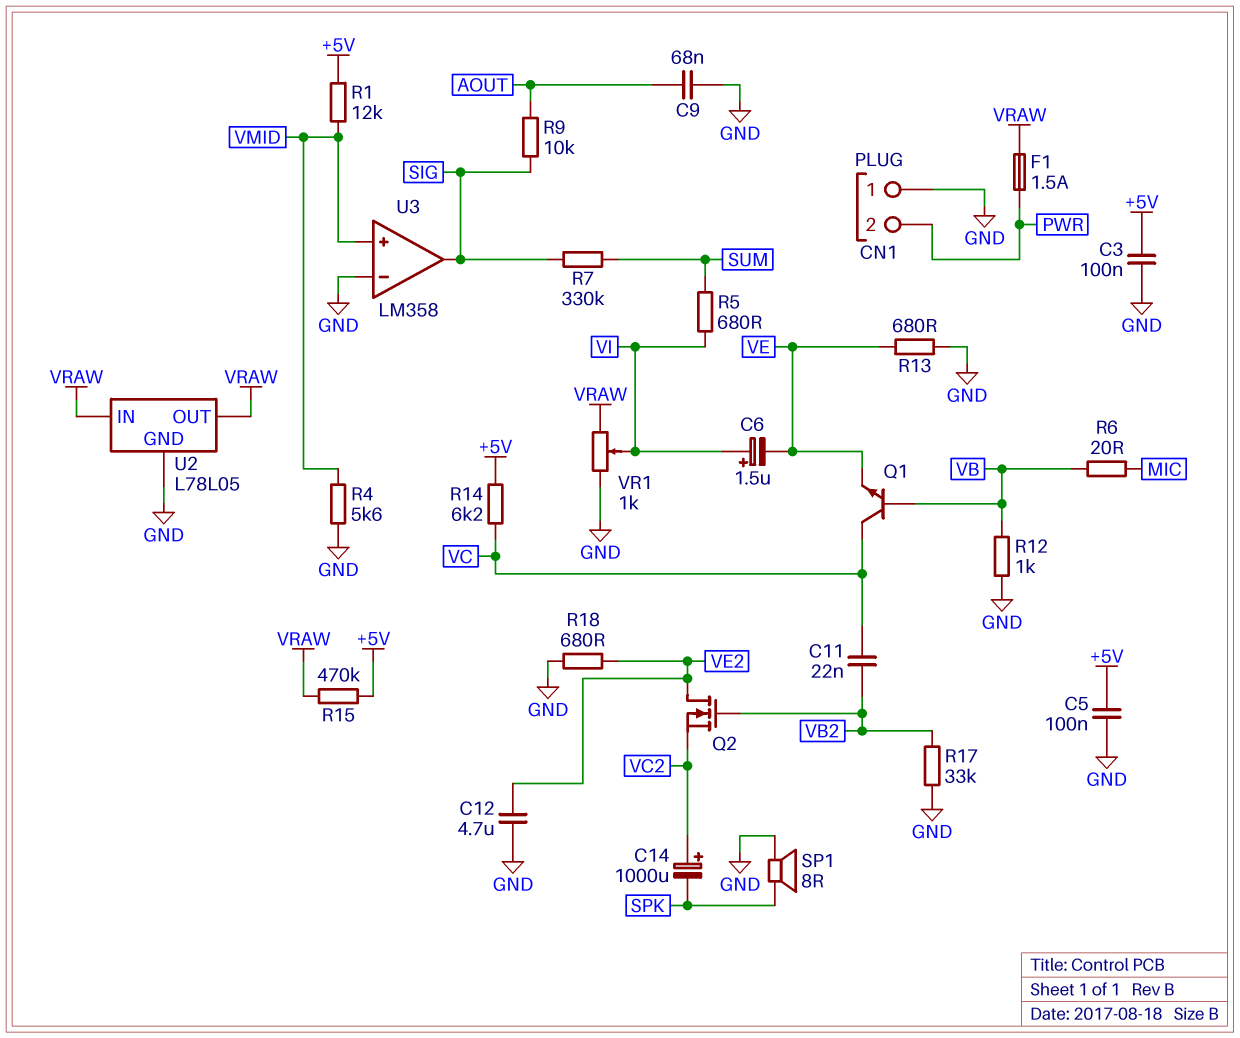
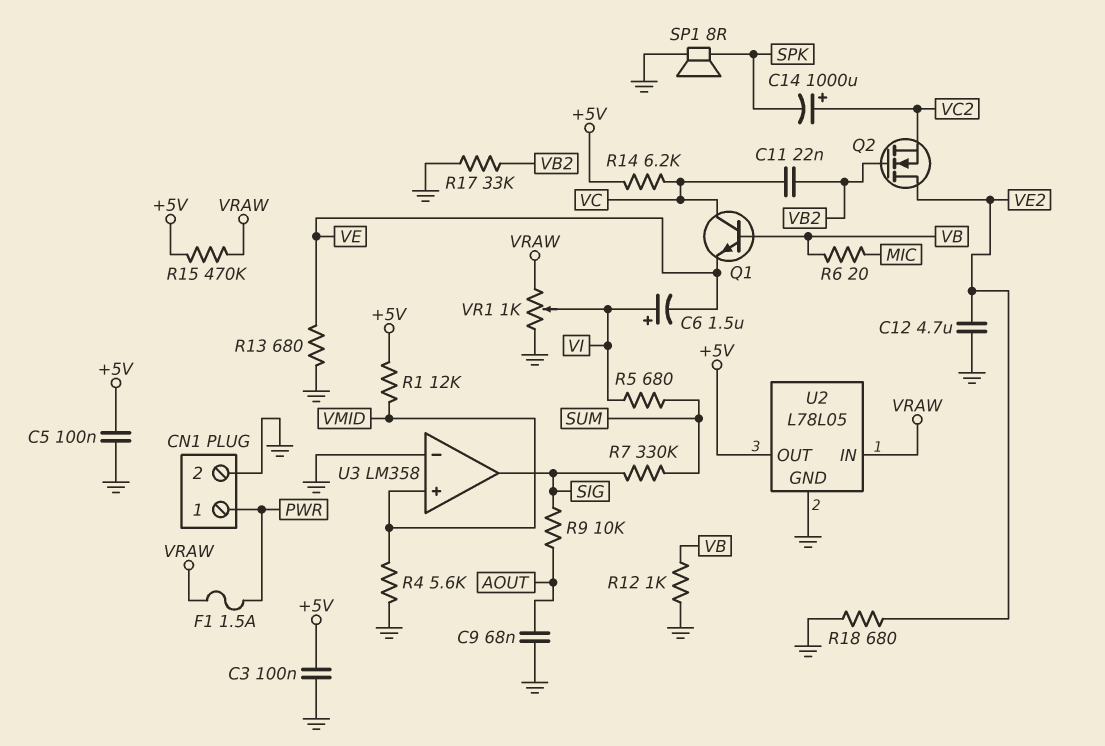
CN1 pin 1: GND -> PWR
CN1 pin 2: PWR -> GND
U2 pin OUT: VRAW -> +5V

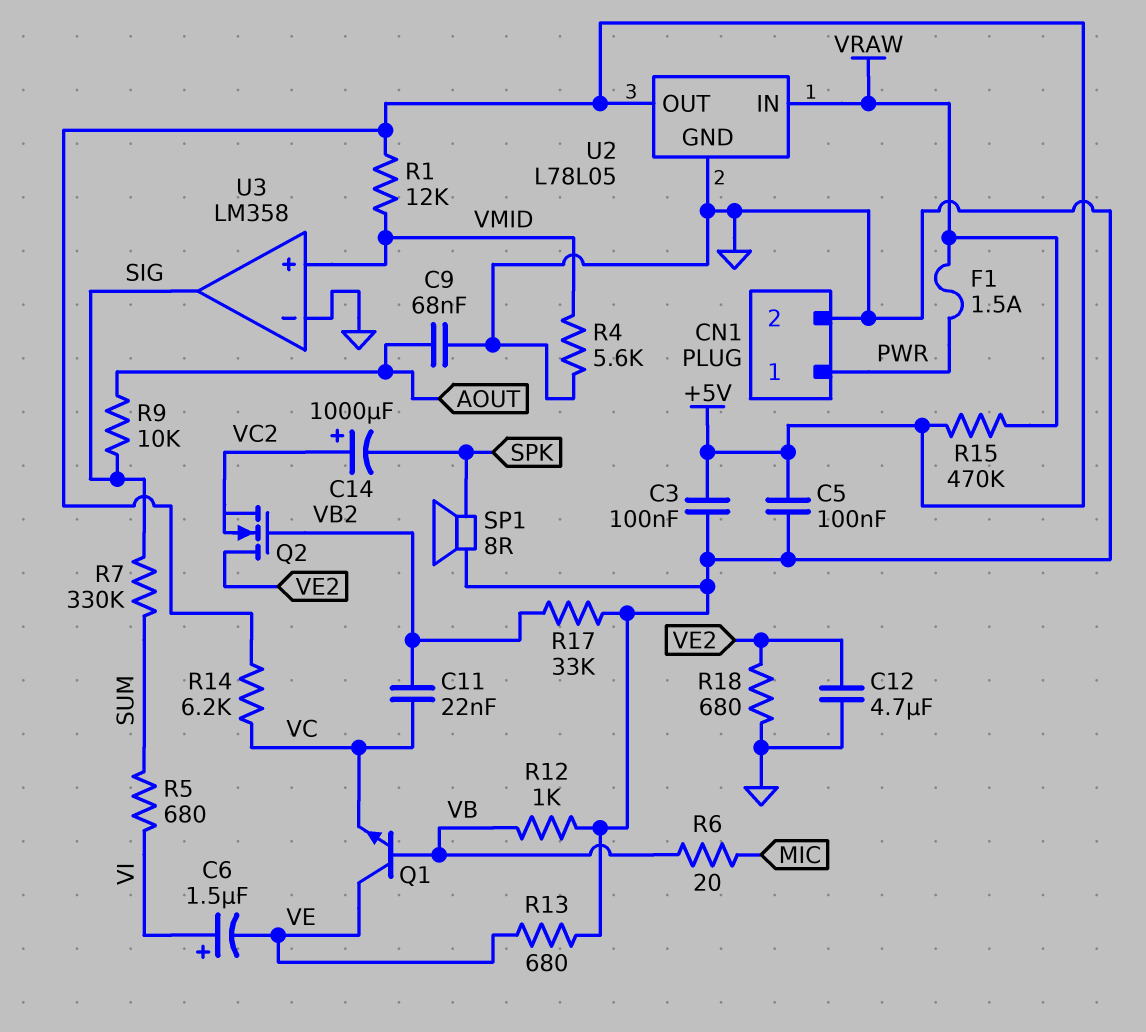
Q1: NPN (B VB, C VC, E VE) -> NPN (B VB, C VE, E VC)
VR1: 1k (GND, VRAW, wiper VI) -> none

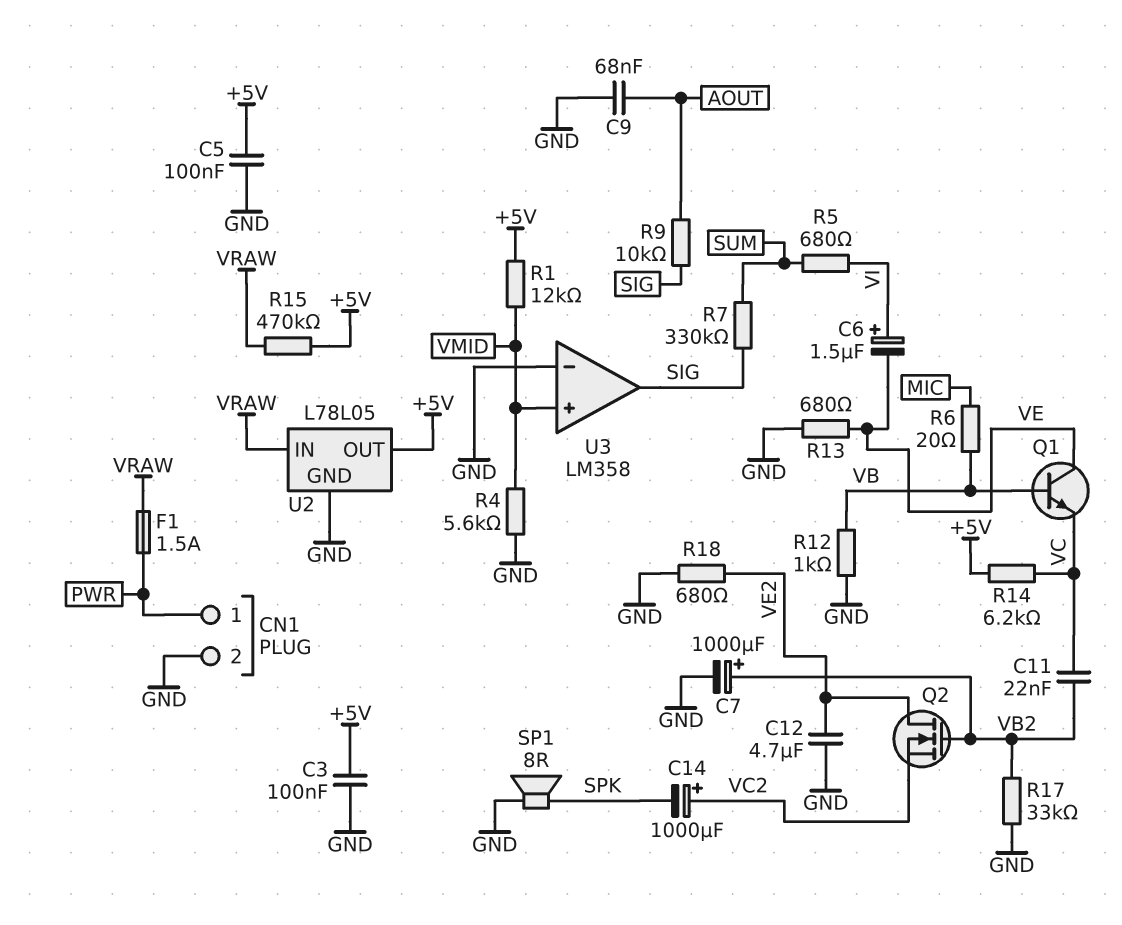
C7: none -> 1000uF (plus VB2, minus GND)

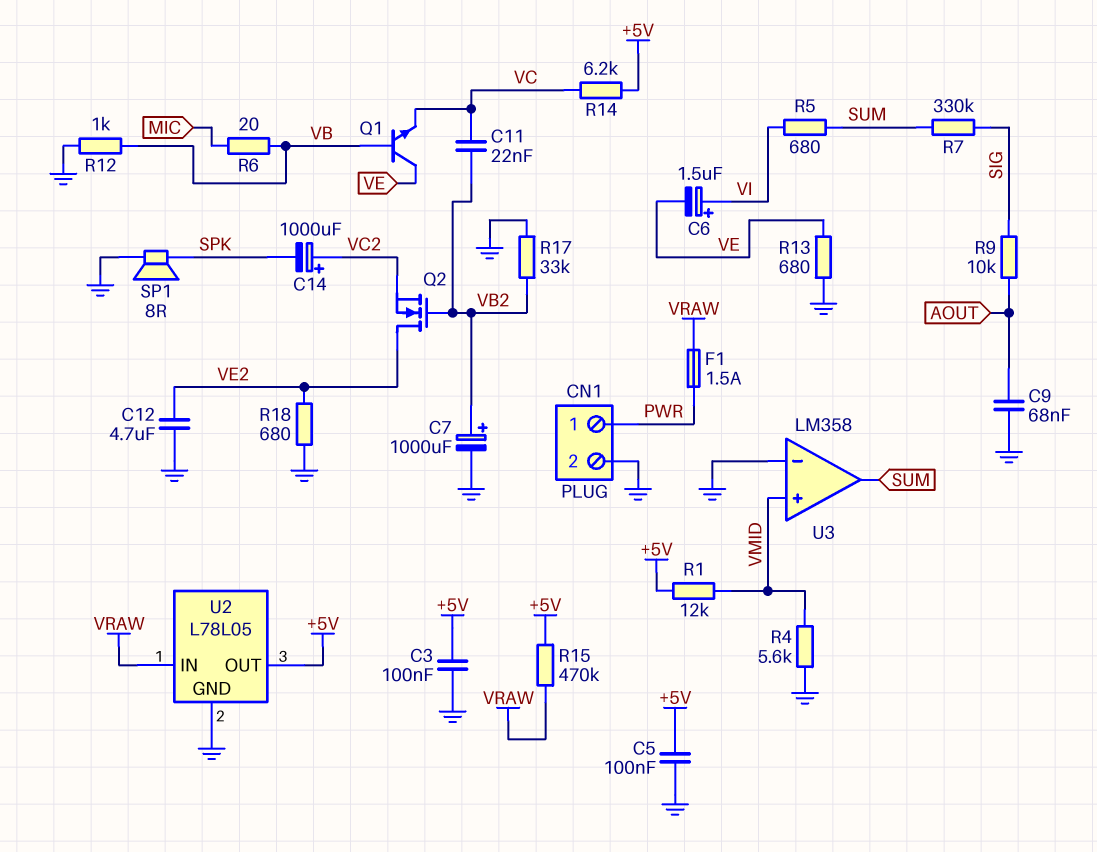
U3 pin out: SIG -> SUM

